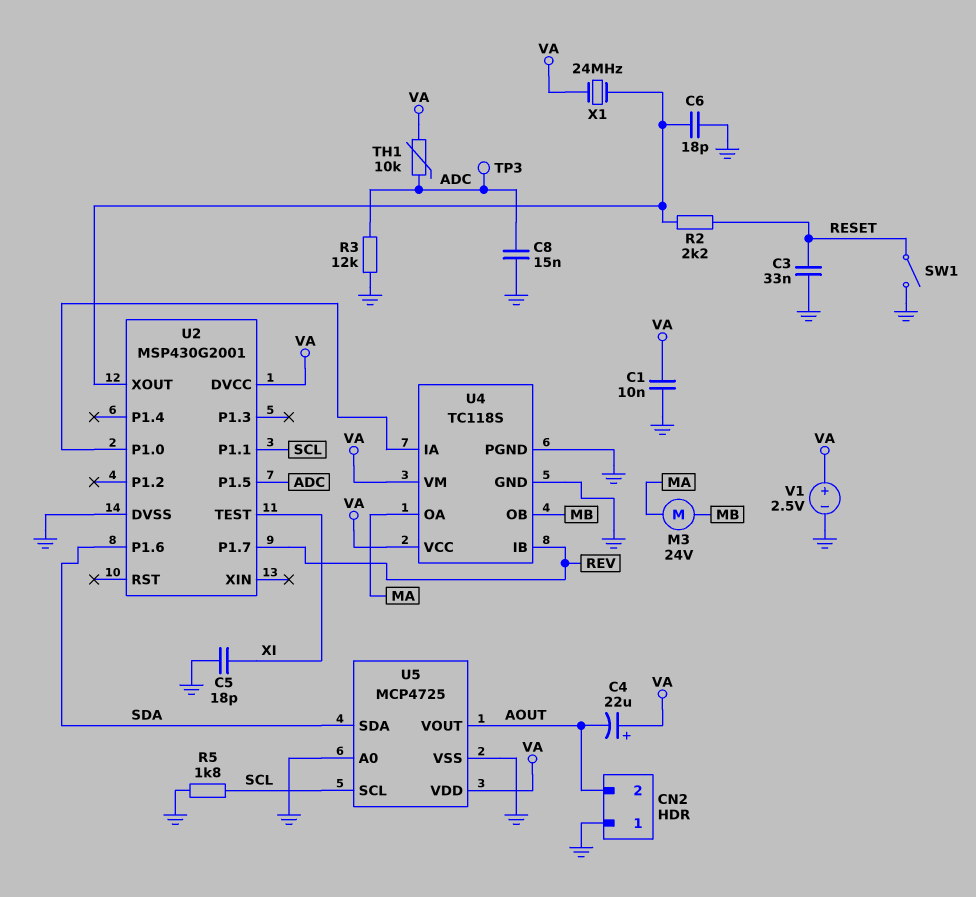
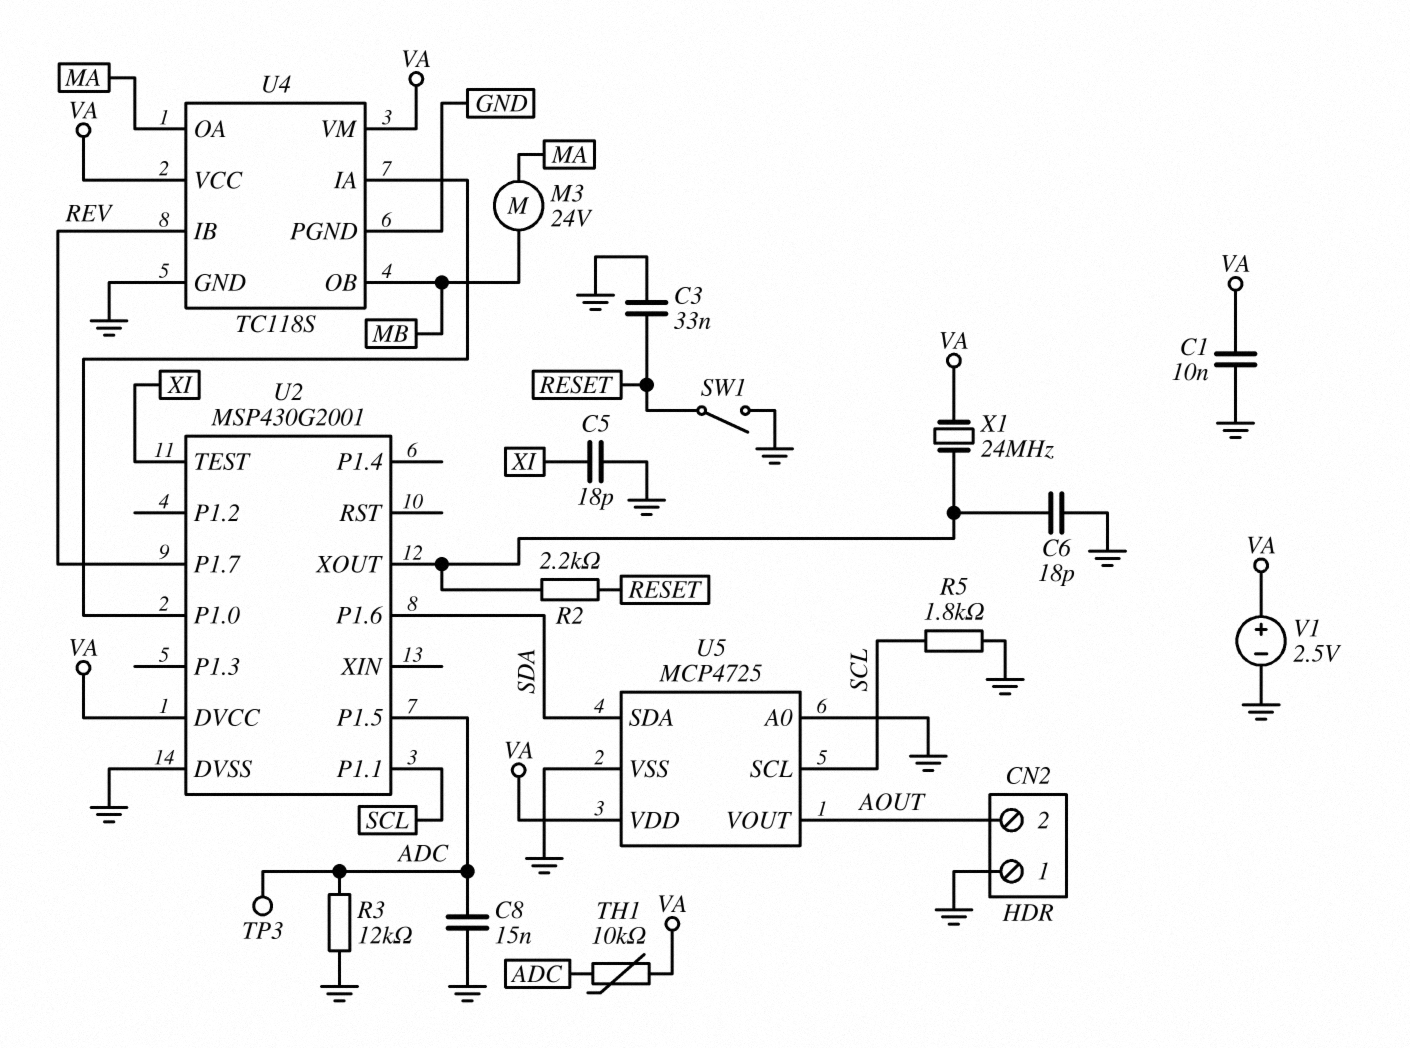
C4: 22uF (plus VA, minus AOUT) -> none

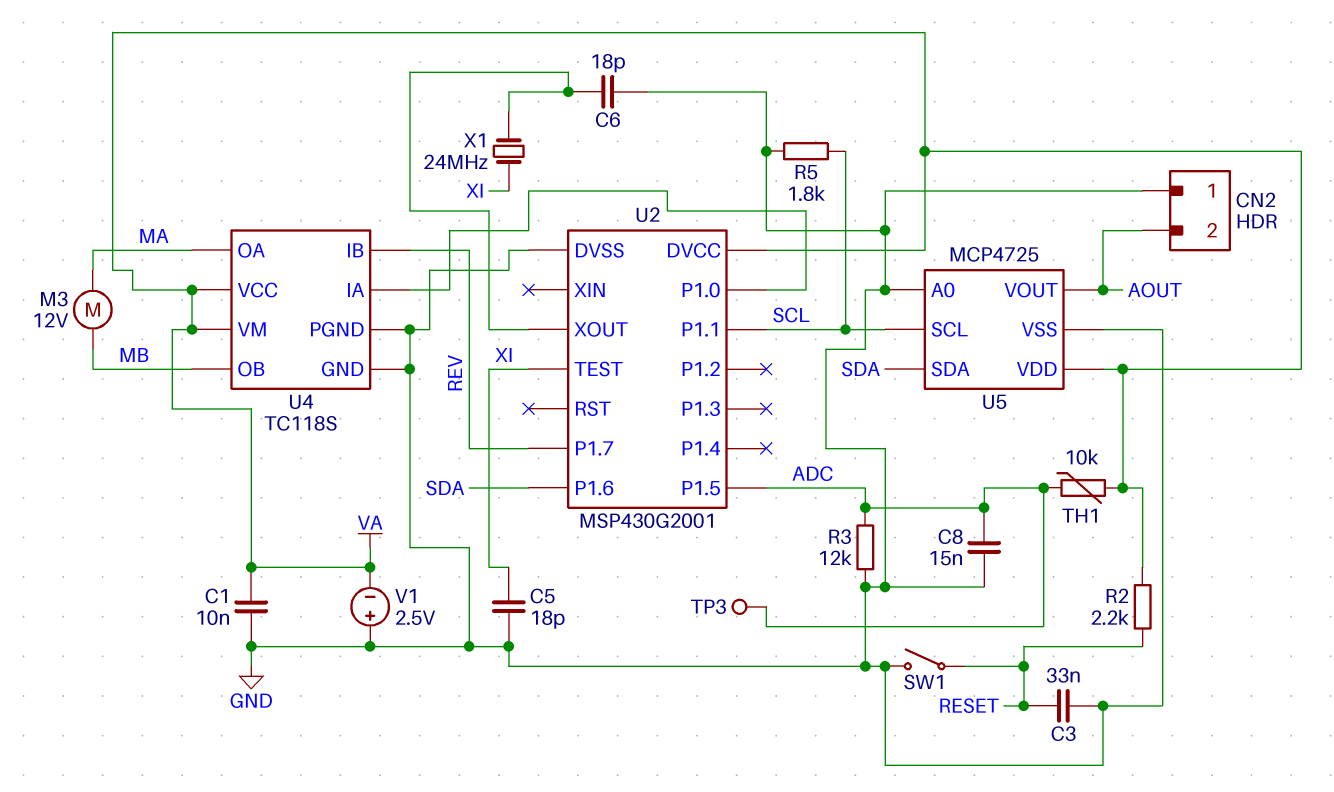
M3: motor 24V (MA, MB) -> motor 12V (MA, MB)
R2: 2.2k (RESET, U2/XOUT) -> 2.2k (RESET, VA)
V1: 2.5V (plus VA, minus GND) -> 2.5V (plus GND, minus VA)
X1: 24MHz (U2/XOUT, VA) -> 24MHz (U2/XOUT, XI)

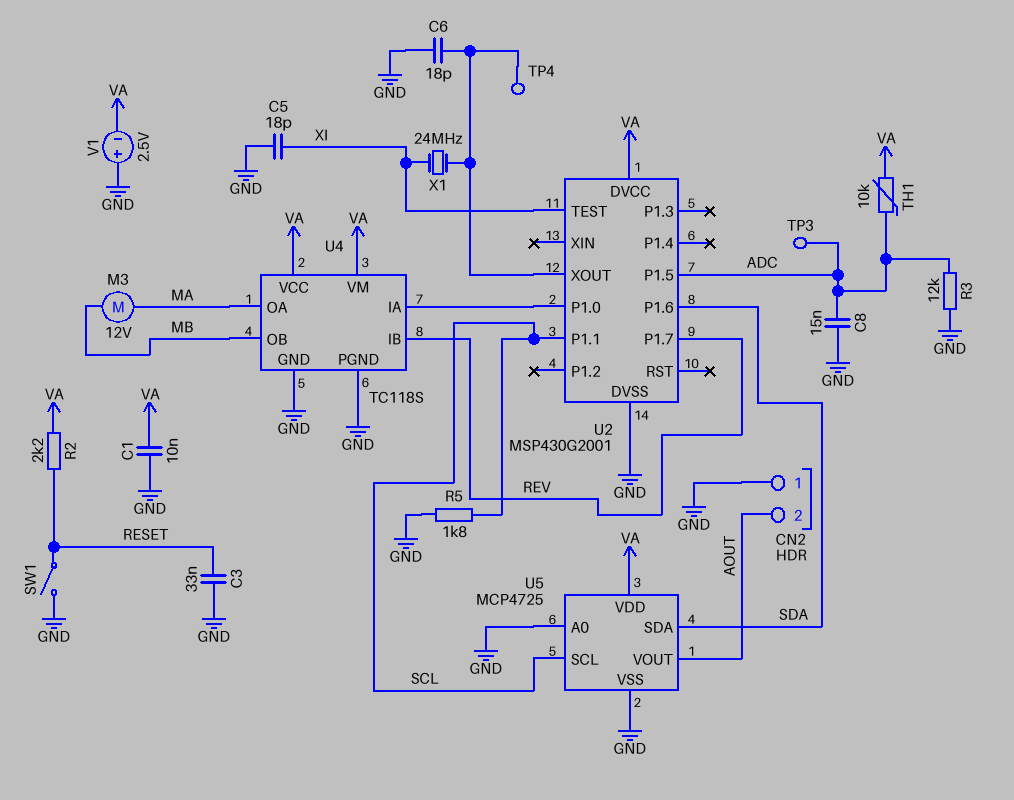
TP4: none -> test point (U2/XOUT)

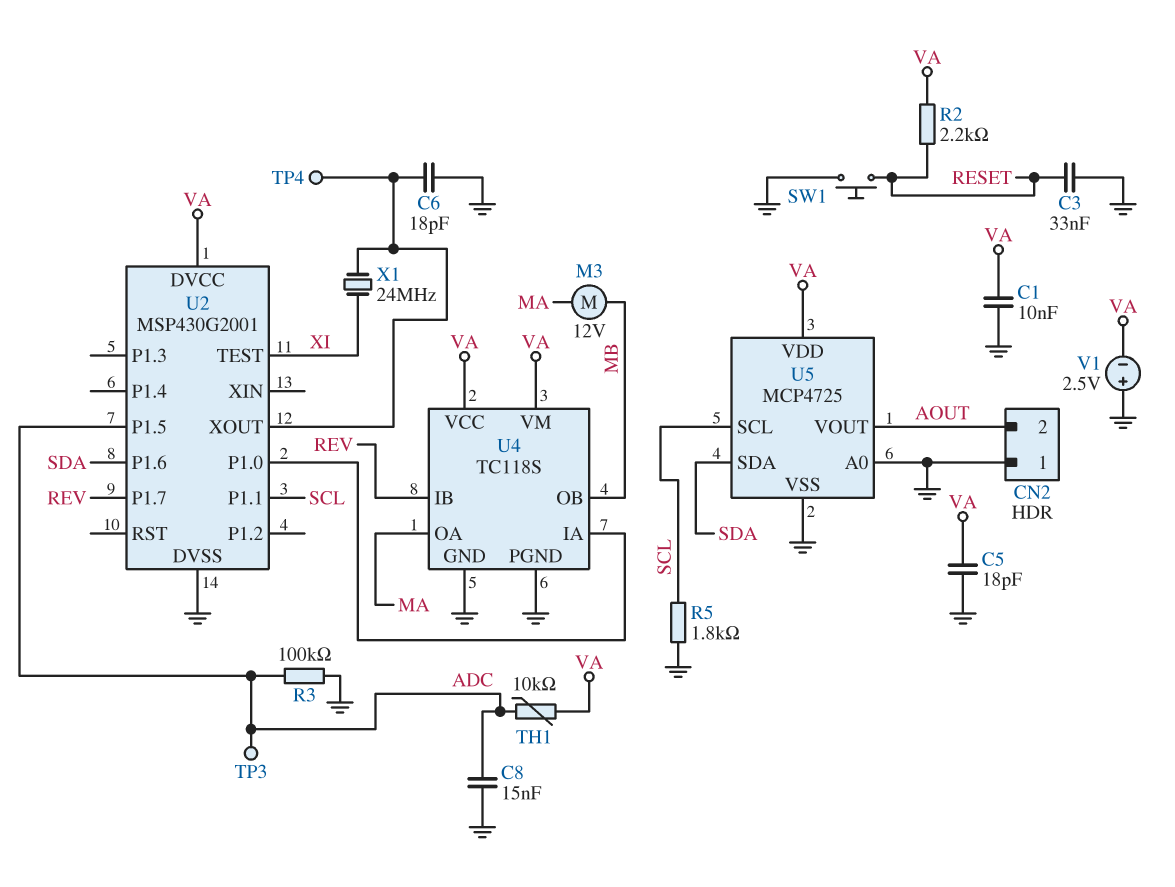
C5: 18pF (GND, XI) -> 18pF (GND, VA)
R3: 12k (ADC, GND) -> 100k (ADC, GND)
SW1: switch (GND, RESET) -> button (GND, RESET)

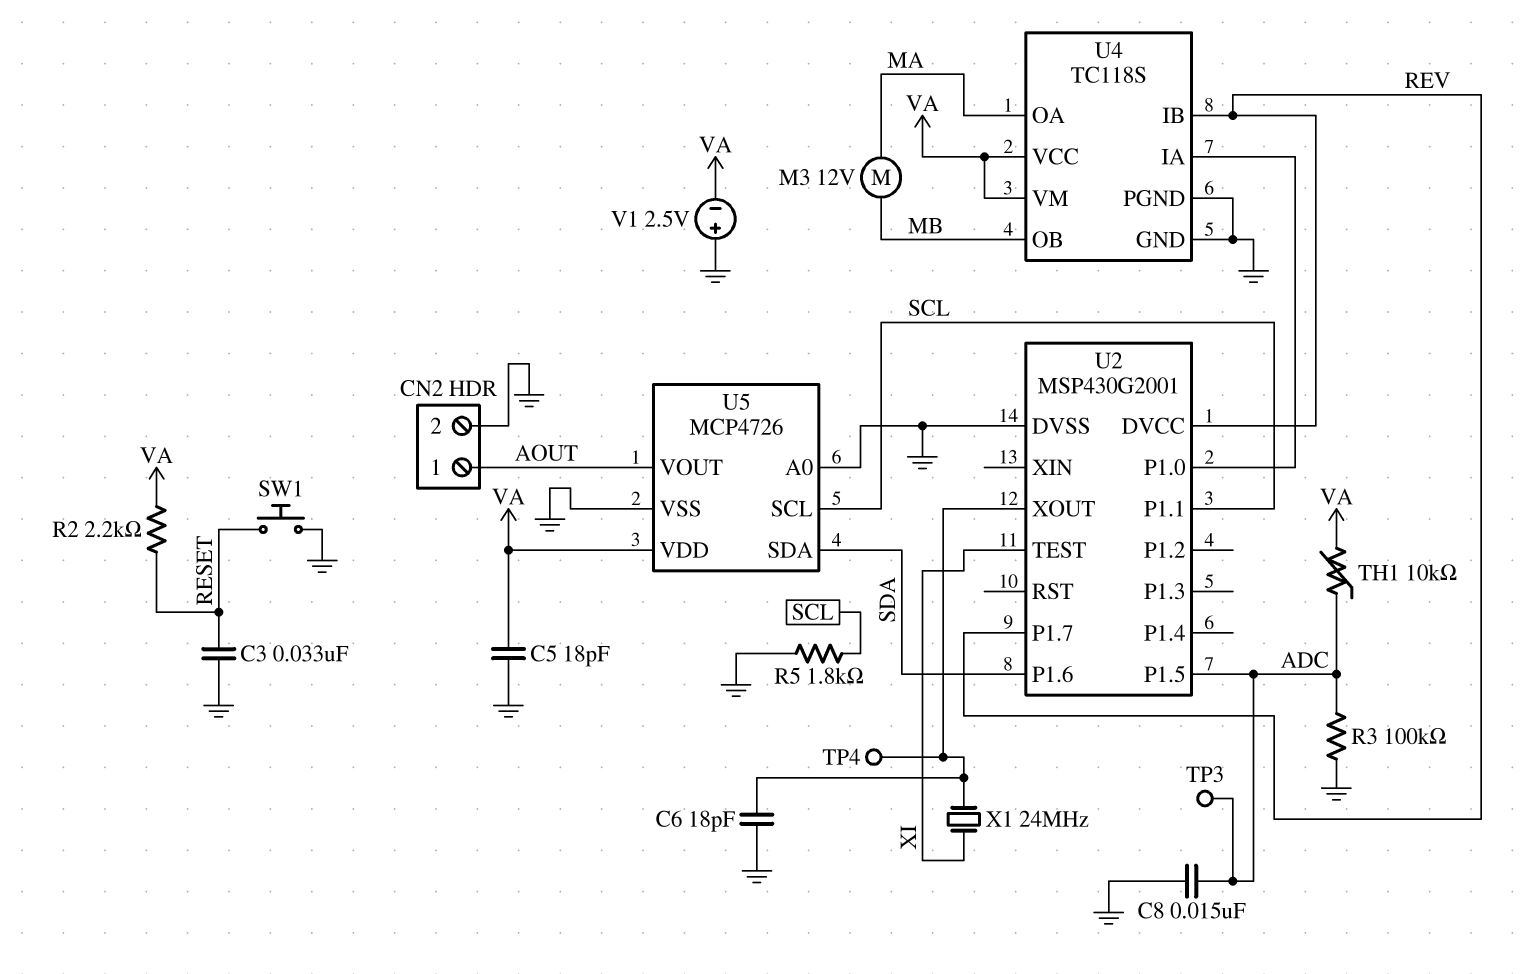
C1: 10nF (GND, VA) -> none
CN2 pin 1: GND -> AOUT
CN2 pin 2: AOUT -> GND
U2 pin DVCC: VA -> REV
U5: MCP4725 -> MCP4726

